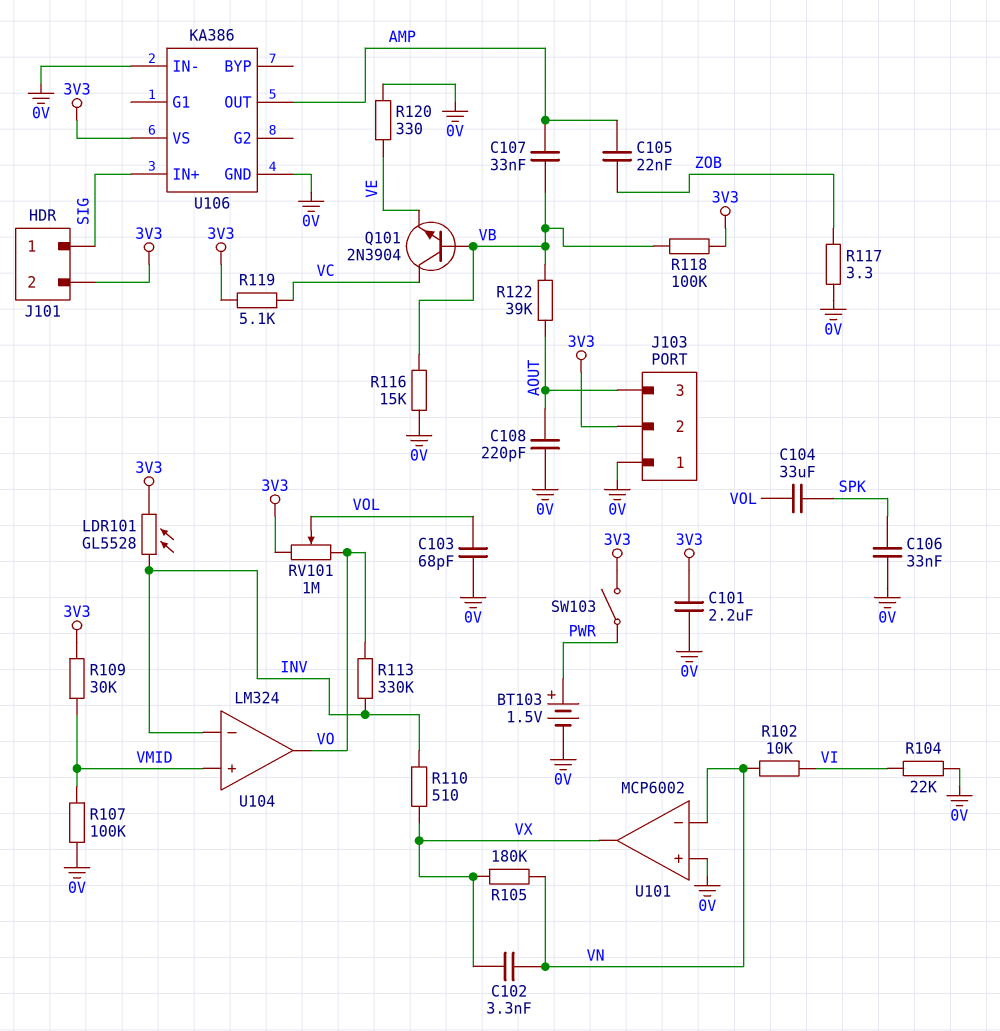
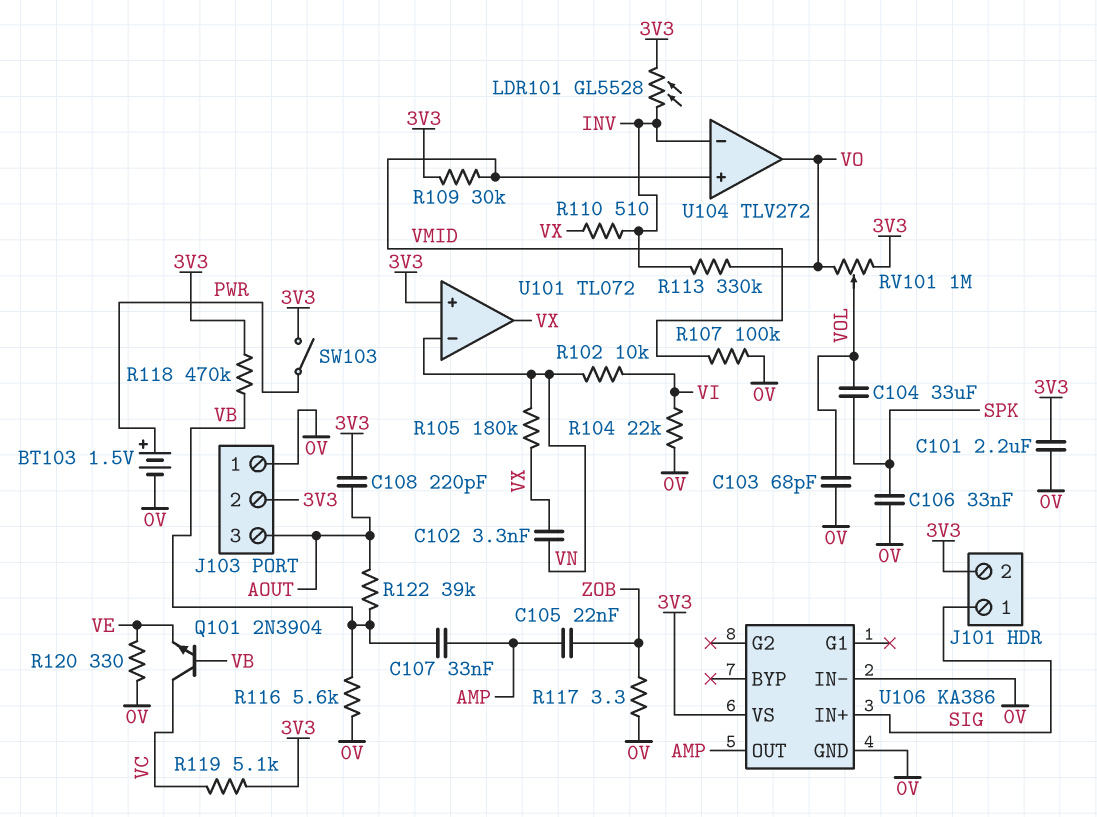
C108: 220pF (0V, AOUT) -> 220pF (3V3, AOUT)
R116: 15k (0V, VB) -> 5.6k (0V, VB)
R118: 100k (3V3, VB) -> 470k (3V3, VB)
U101: MCP6002 -> TL072
U101 pin in+: 0V -> 3V3
U104: LM324 -> TLV272

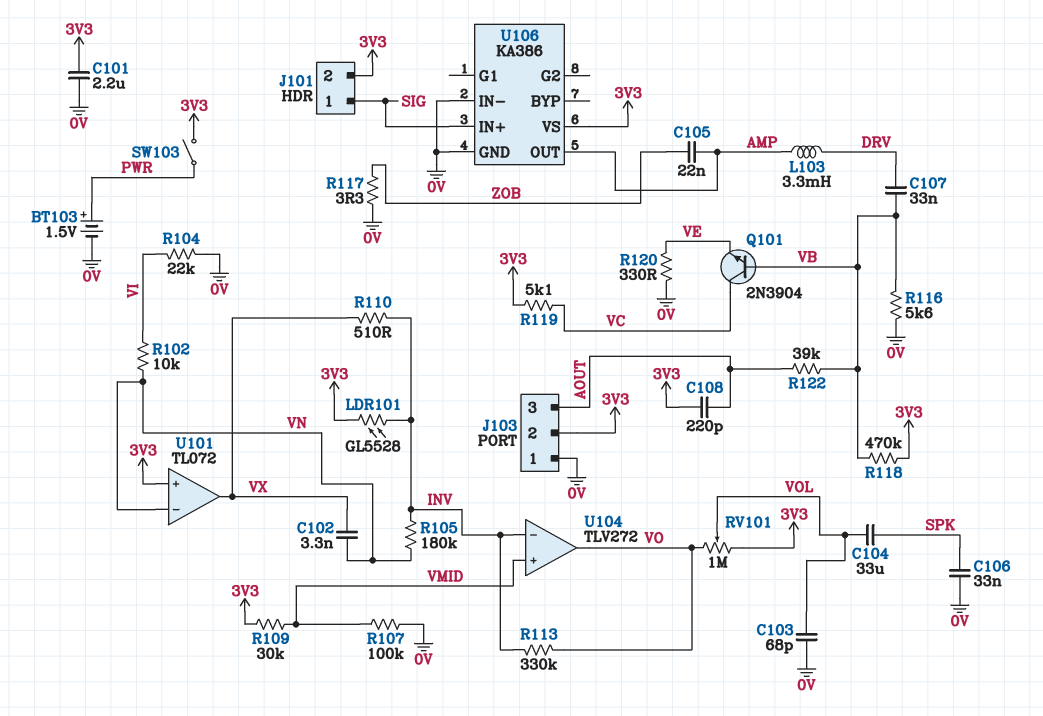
C107: 33nF (AMP, VB) -> 33nF (DRV, VB)
L103: none -> 3.3mH (AMP, DRV)
R105: 180k (VN, VX) -> 180k (INV, VN)

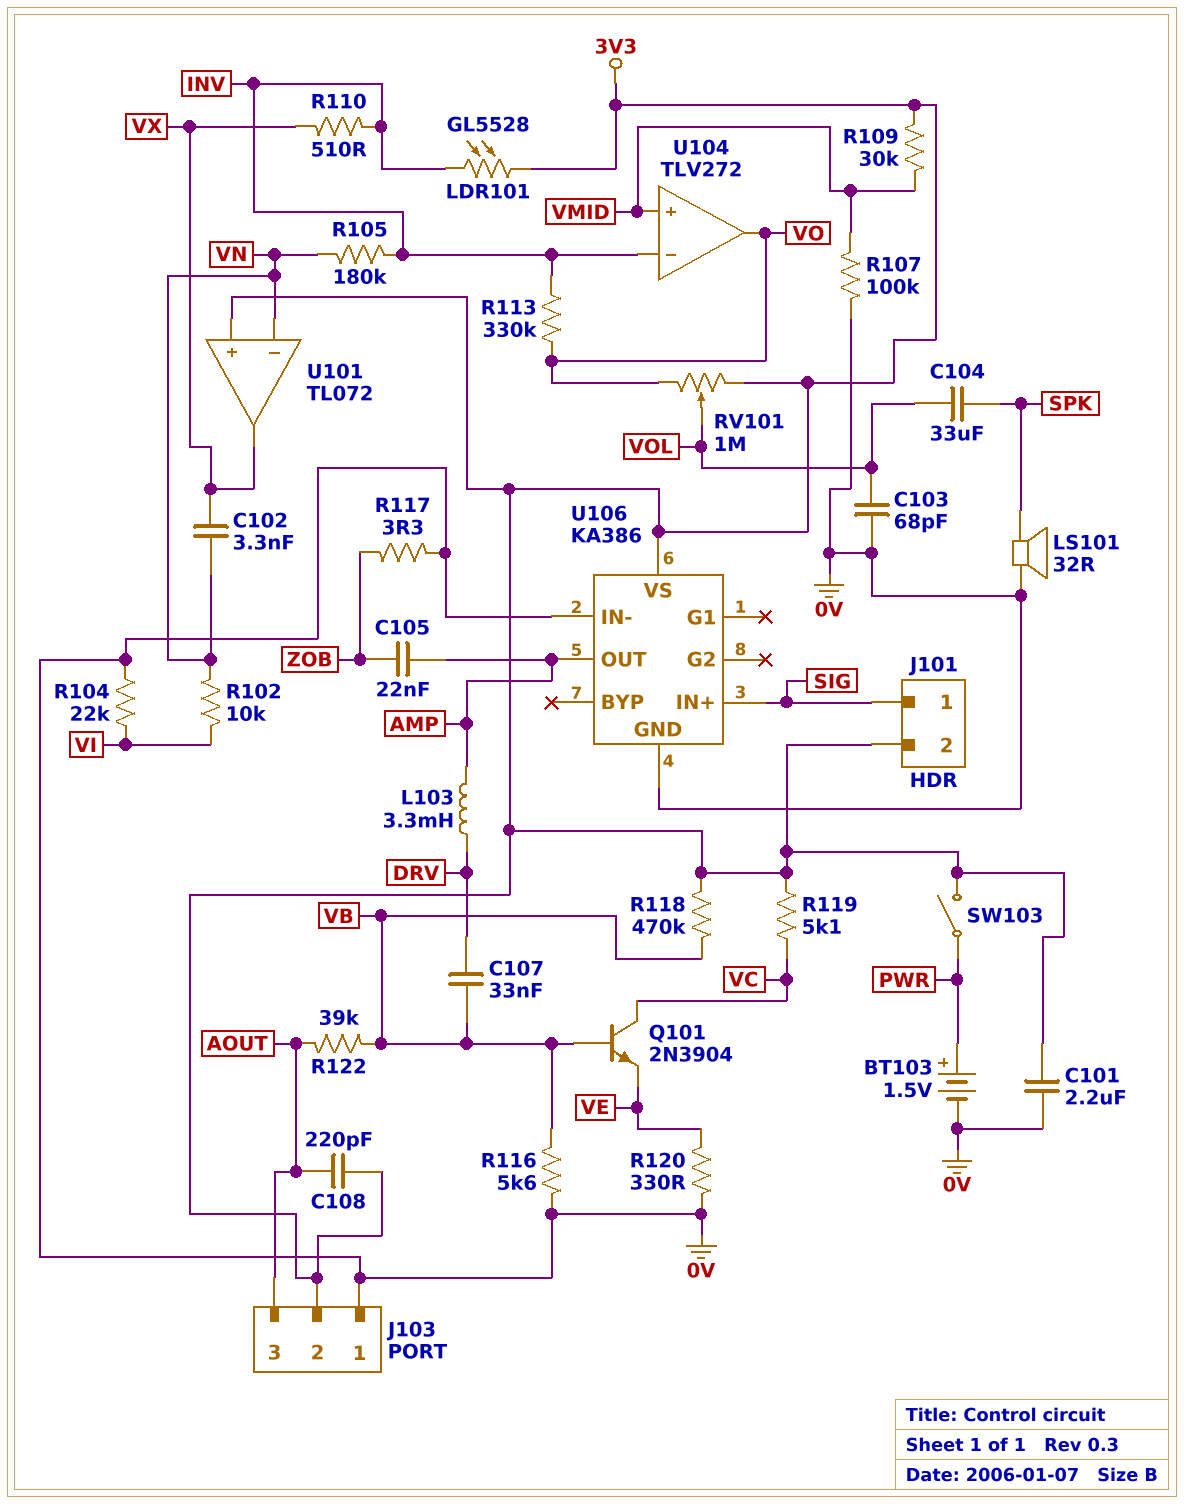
C106: 33nF (0V, SPK) -> none
LS101: none -> speaker 32R (0V, SPK)

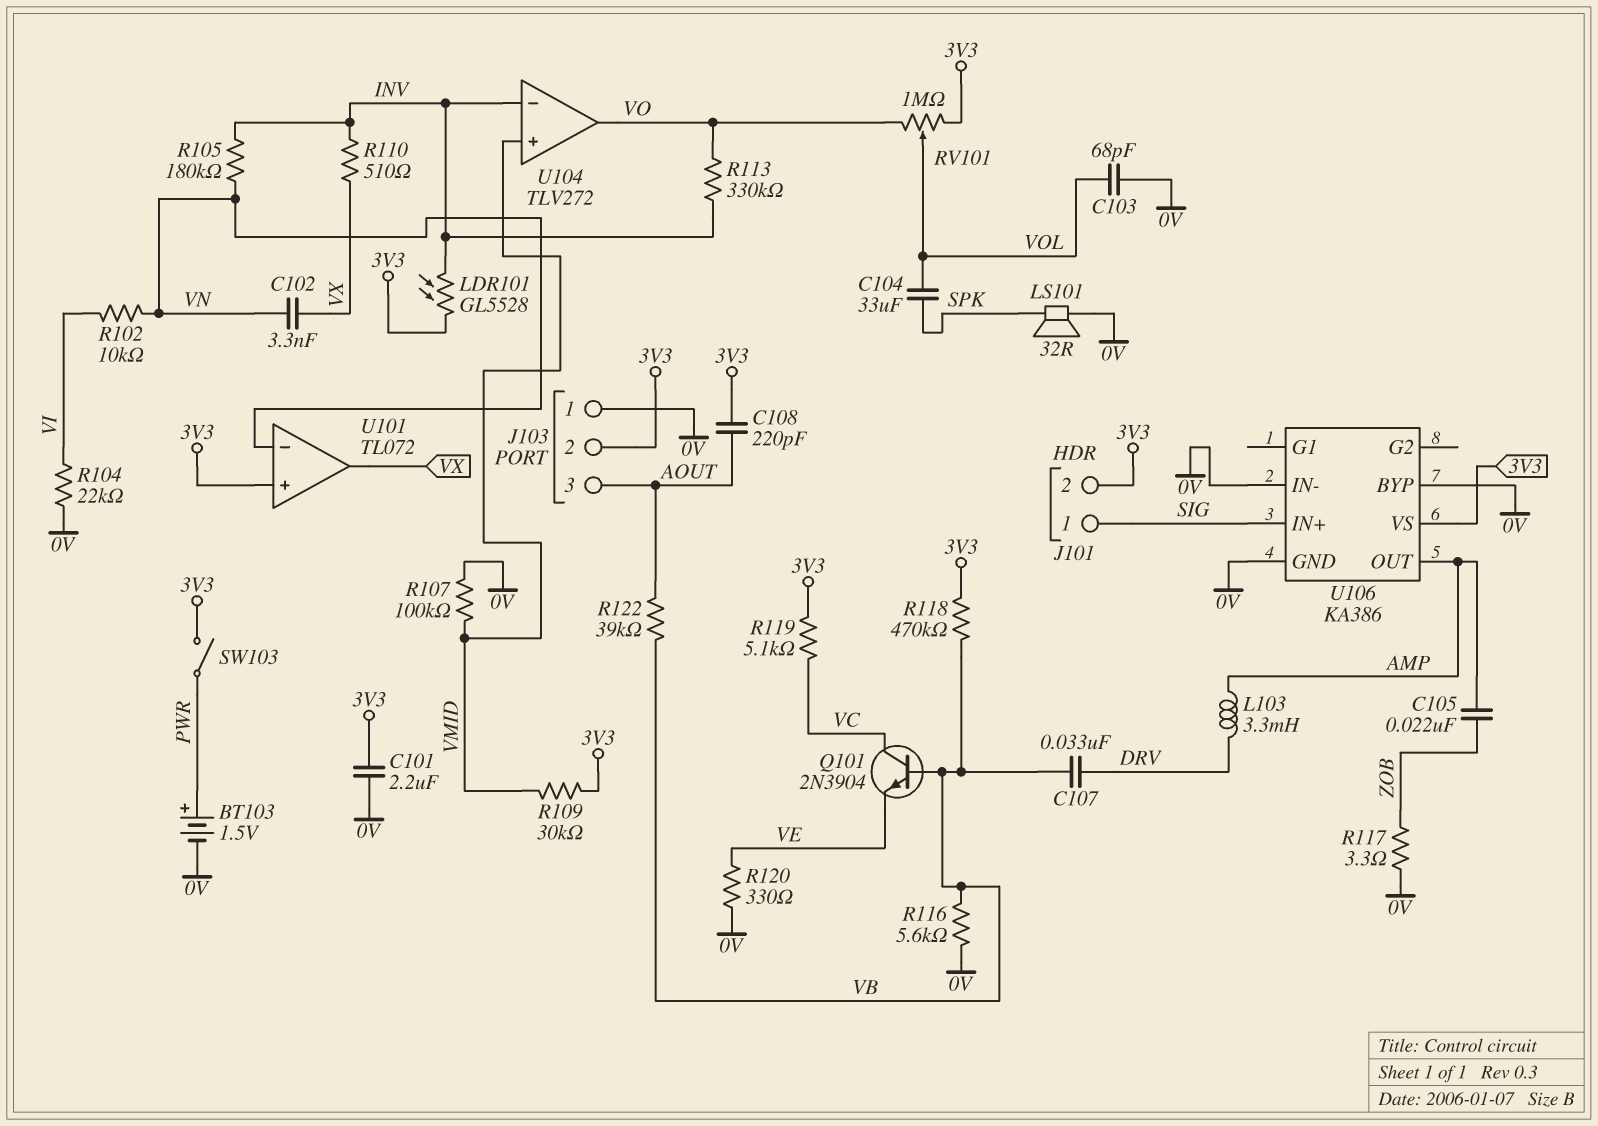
U106 pin BYP: none -> 0V

